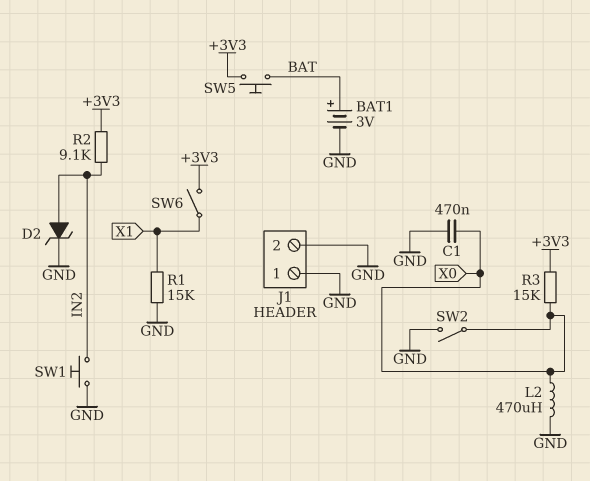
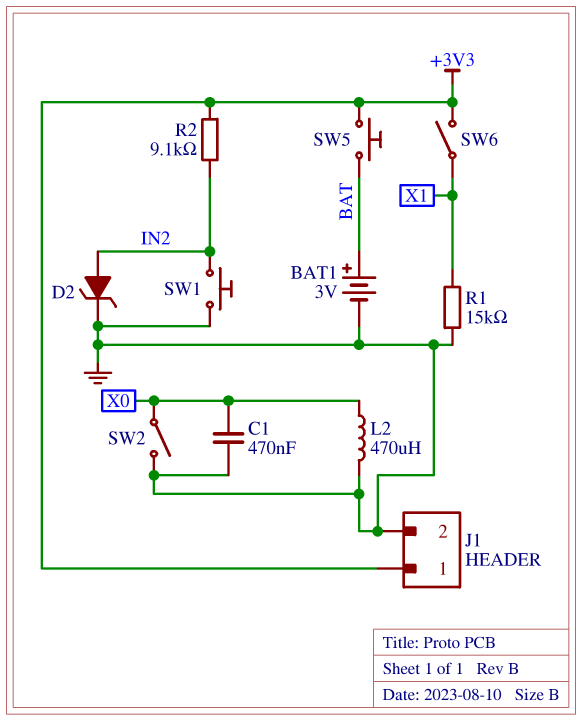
J1 pin 1: GND -> +3V3
R3: 15k (+3V3, X0) -> none

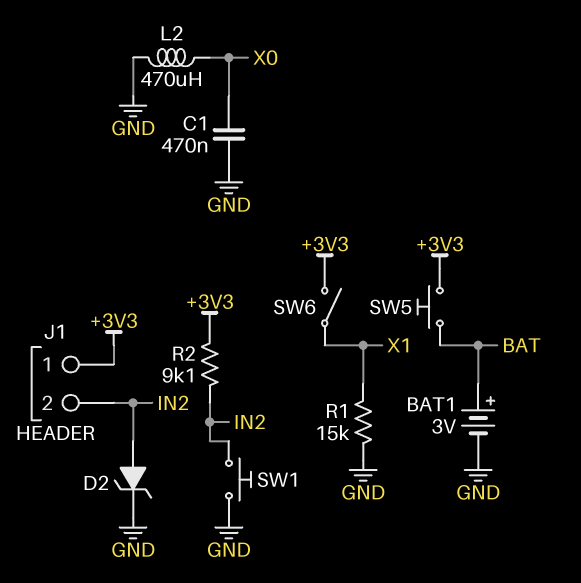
J1 pin 2: GND -> IN2
SW2: switch (GND, X0) -> none

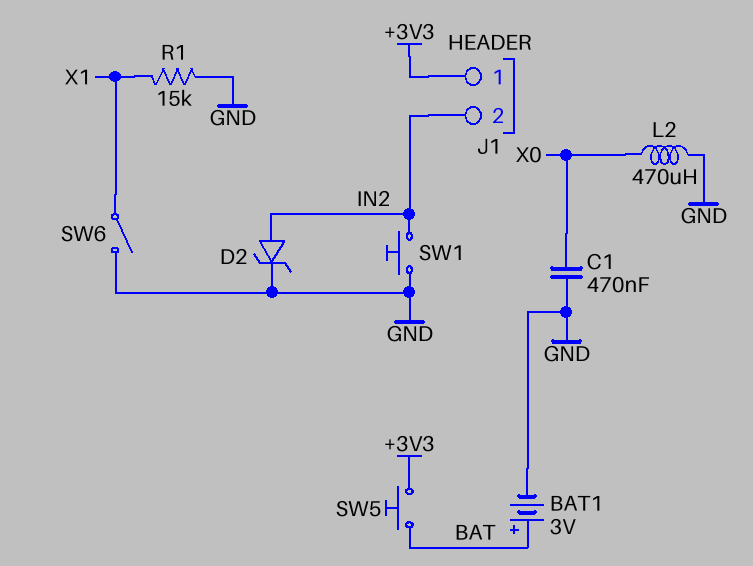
R2: 9.1k (+3V3, IN2) -> none
SW6: switch (+3V3, X1) -> switch (GND, X1)

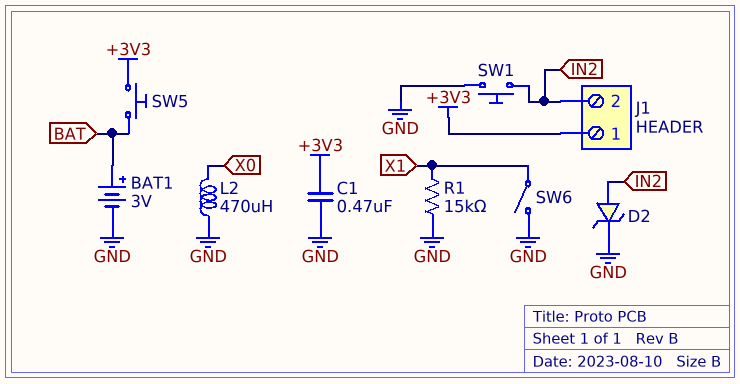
C1: 470nF (GND, X0) -> 470nF (+3V3, GND)

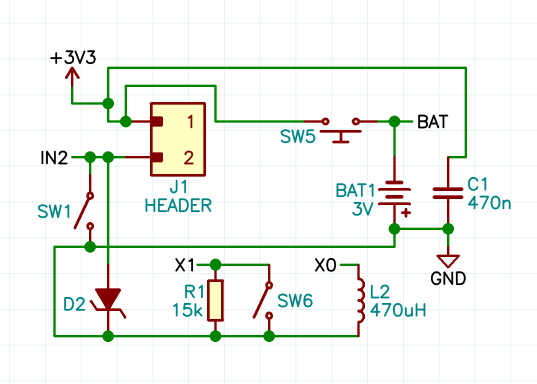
BAT1: 3V (plus BAT, minus GND) -> 3V (plus GND, minus BAT)
SW1: button (GND, IN2) -> switch (GND, IN2)

